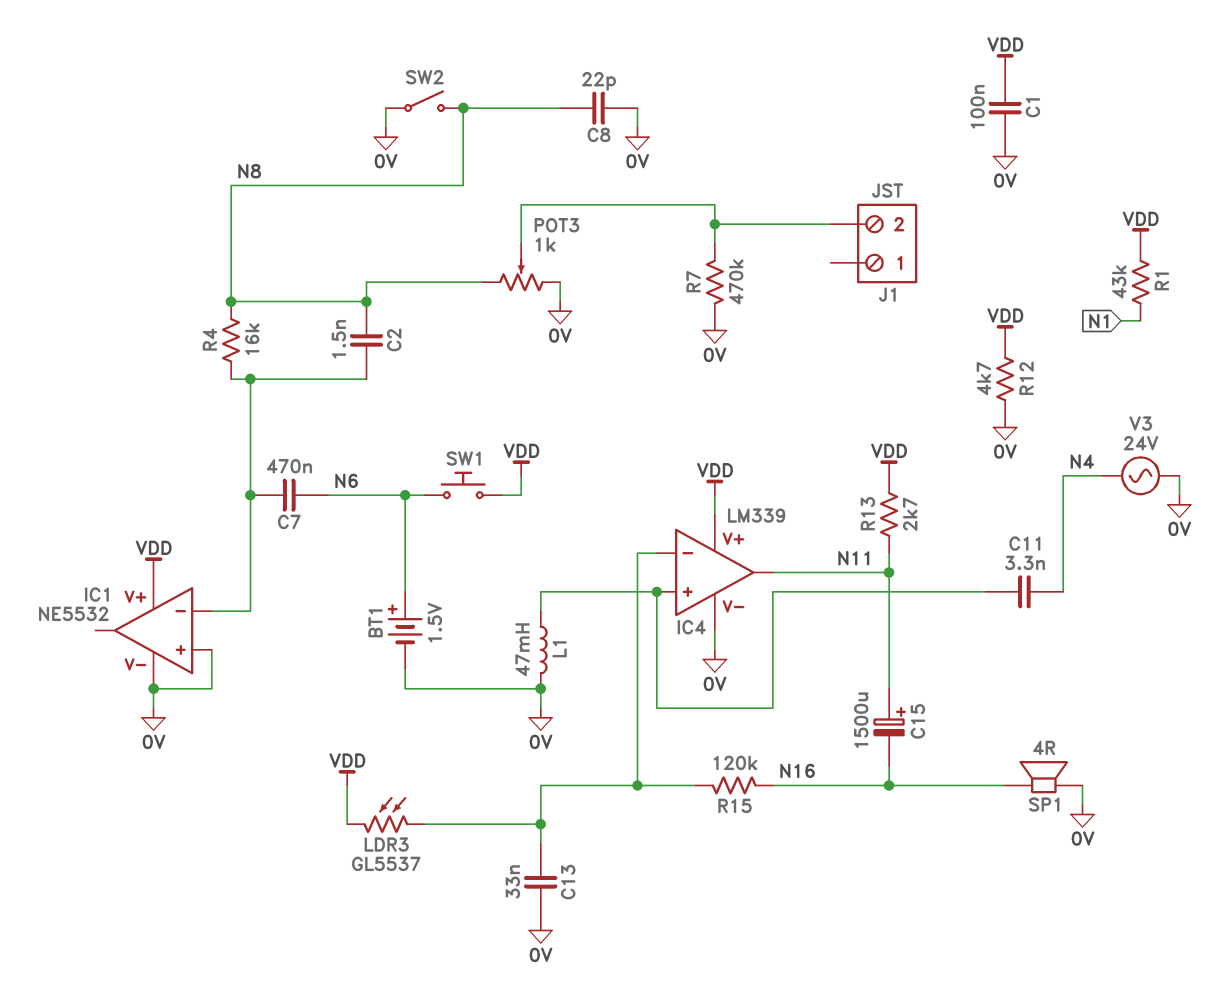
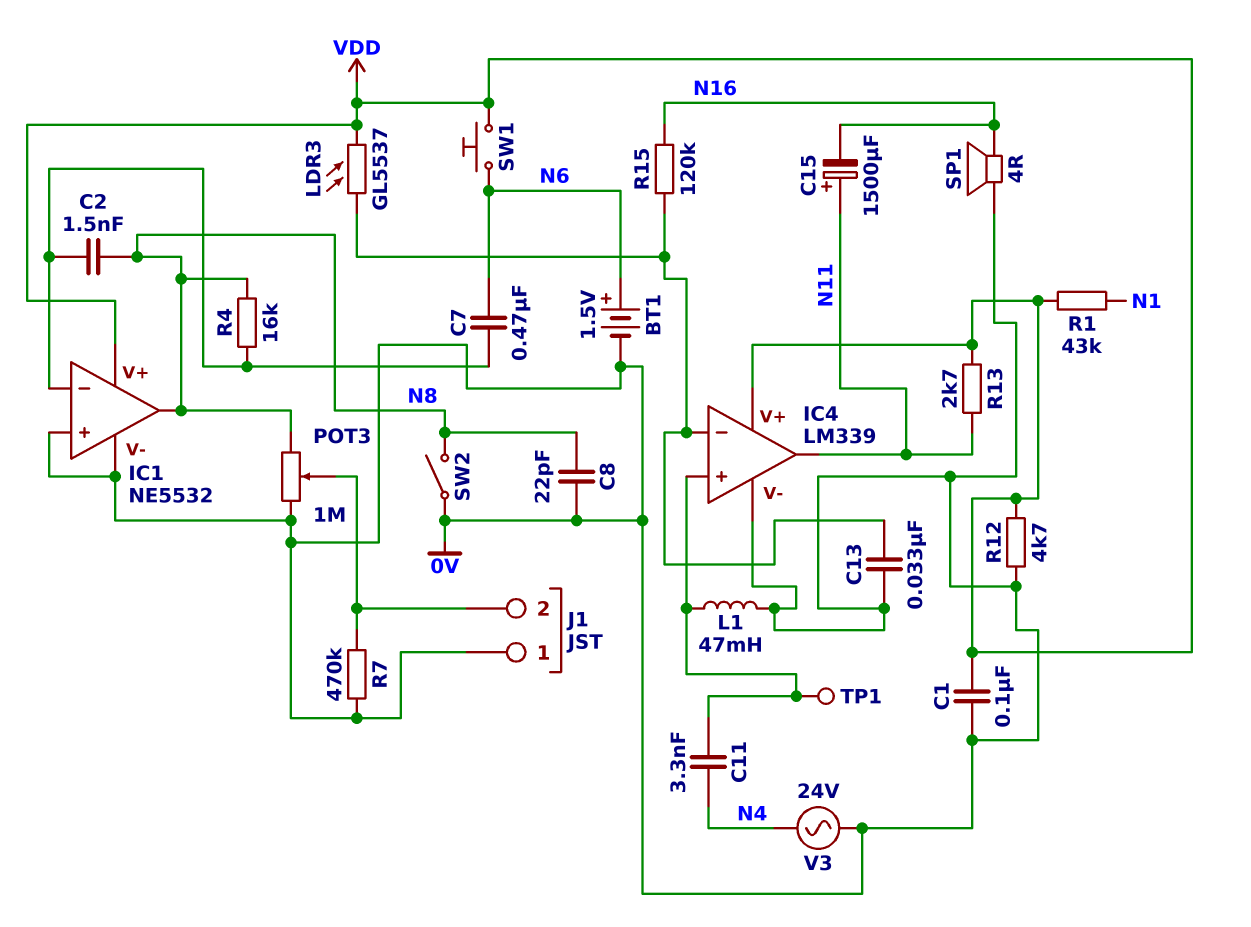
IC1 pin out: none -> N8
J1 pin 1: none -> 0V
POT3: 1k (0V, N8, wiper J1/2) -> 1M (0V, N8, wiper J1/2)
TP1: none -> test point (IC4/in+)

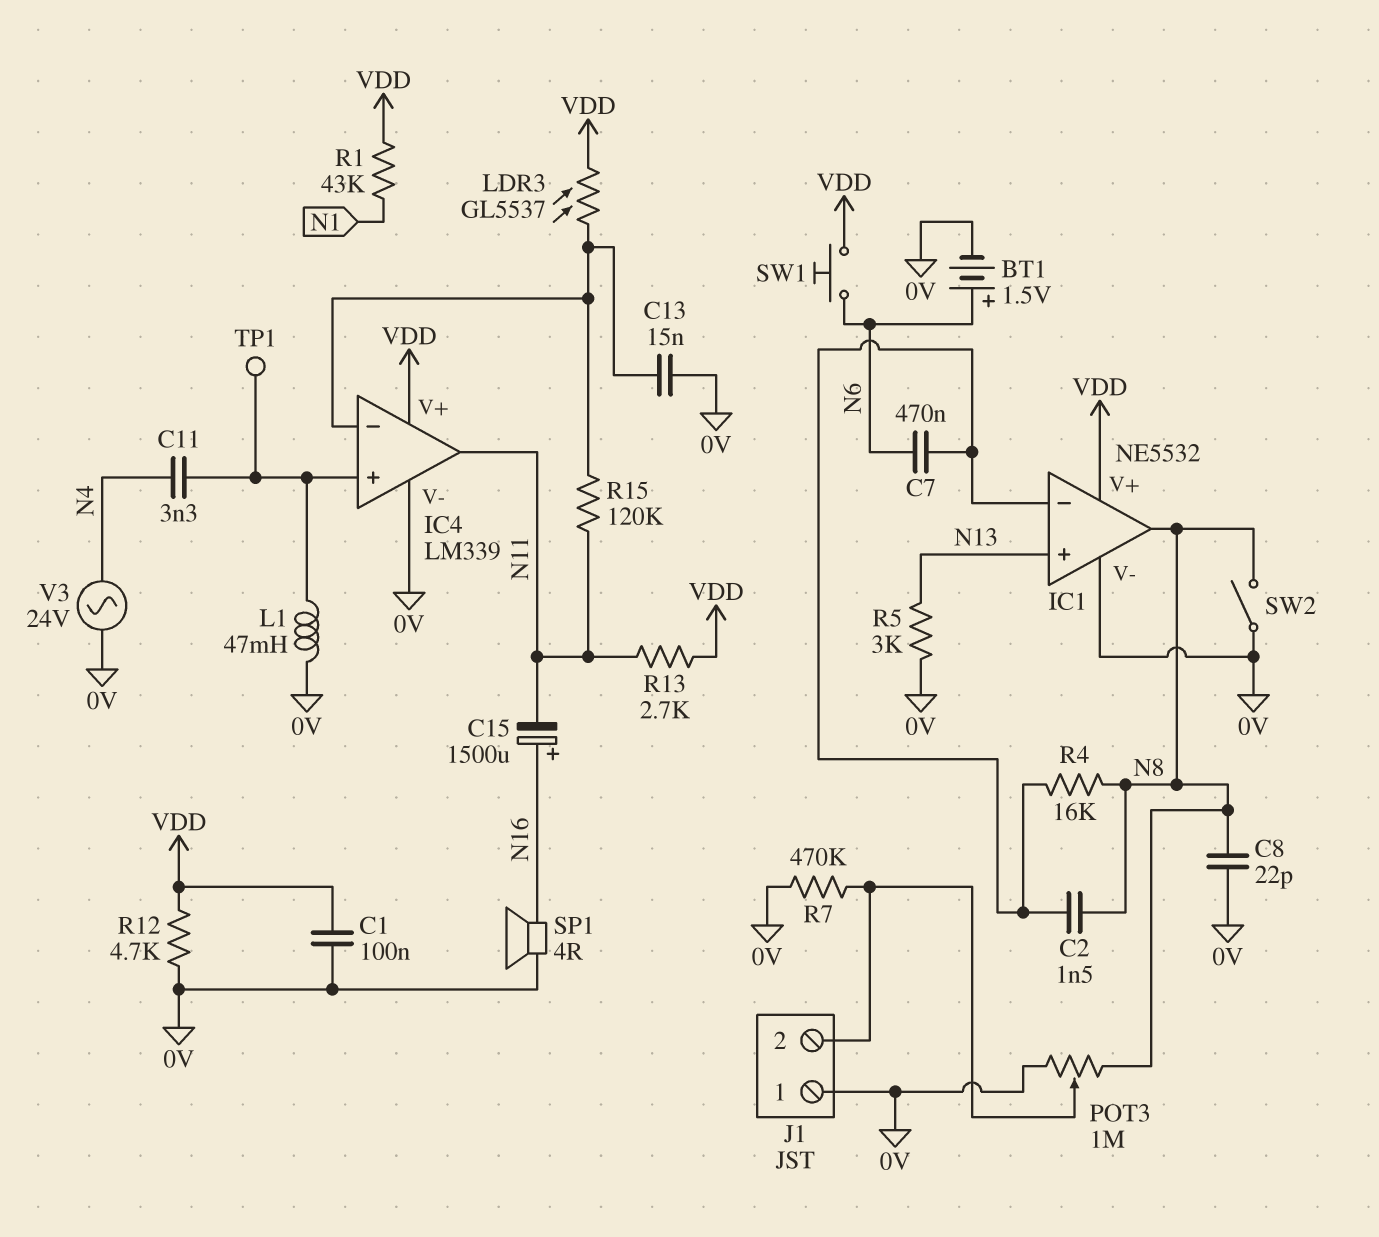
C13: 33nF (0V, IC4/in-) -> 15nF (0V, IC4/in-)
C15: 1500uF (plus N11, minus N16) -> 1500uF (plus N16, minus N11)
IC1 pin in+: 0V -> N13
R5: none -> 3k (0V, N13)
R15: 120k (IC4/in-, N16) -> 120k (IC4/in-, N11)

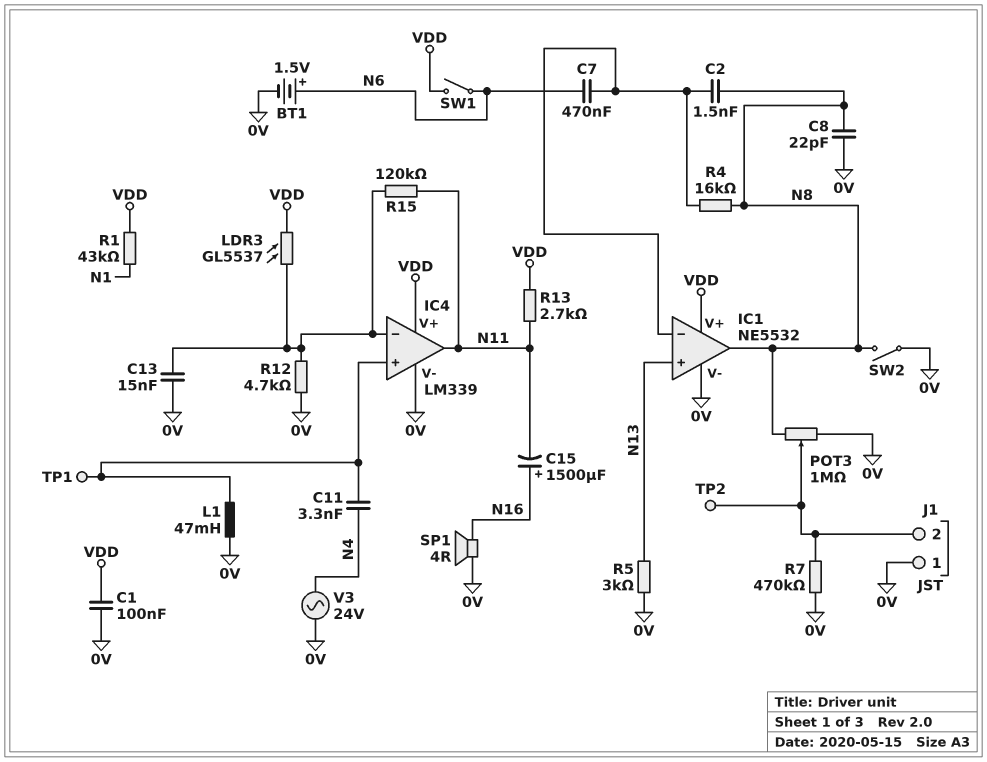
R12: 4.7k (0V, VDD) -> 4.7k (0V, IC4/in-)
SW1: button (N6, VDD) -> switch (N6, VDD)
TP2: none -> test point (J1/2)

